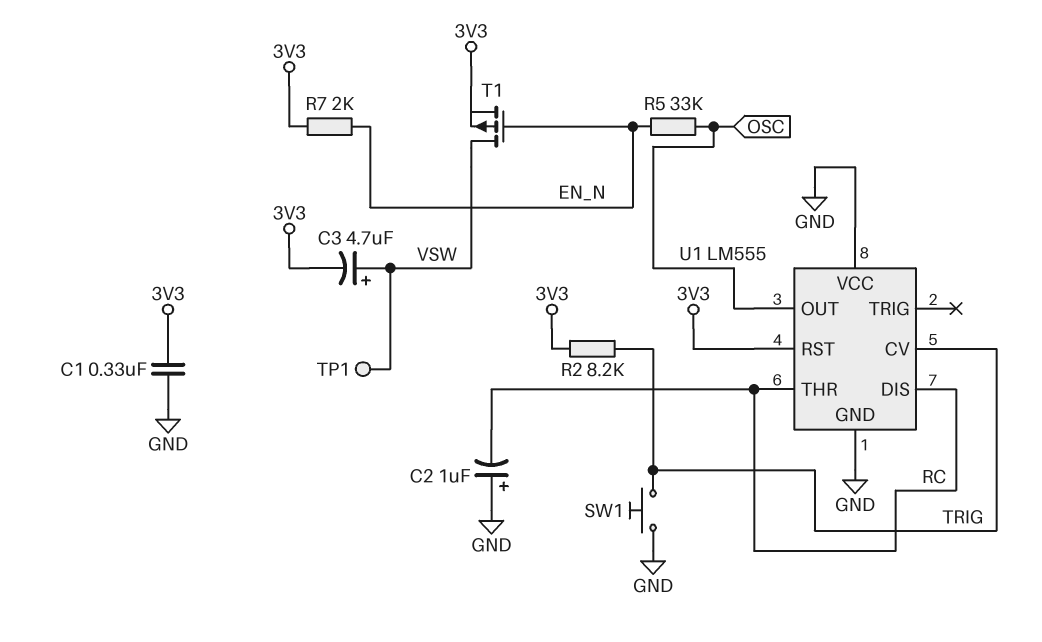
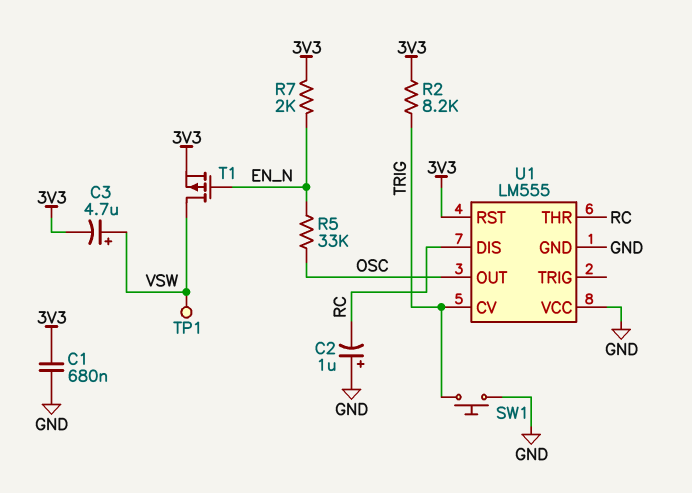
C1: 330nF (3V3, GND) -> 680nF (3V3, GND)

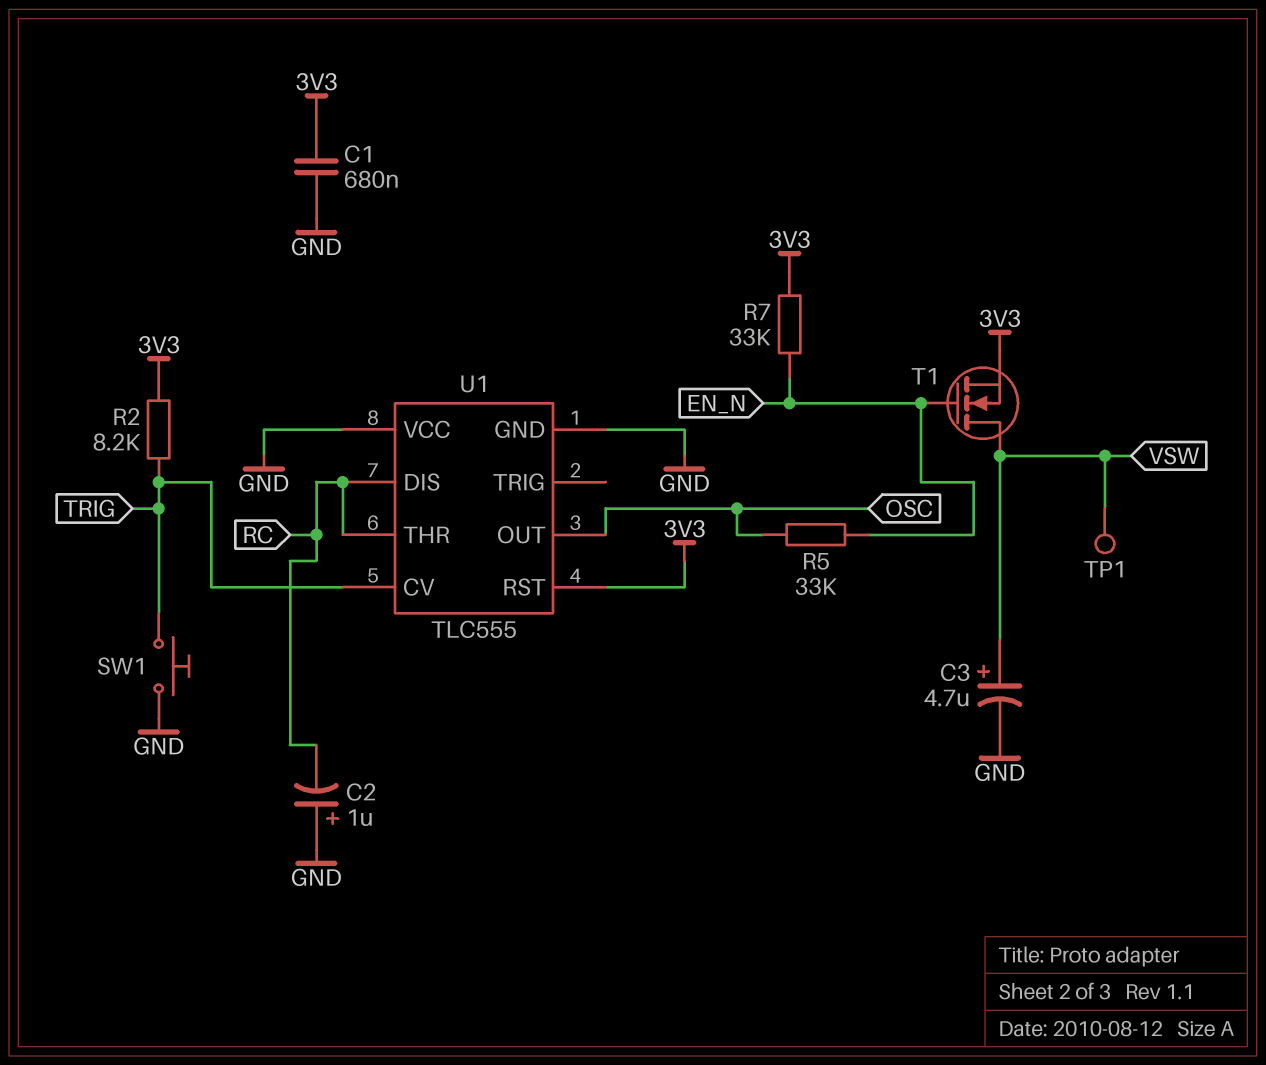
C3: 4.7uF (plus VSW, minus 3V3) -> 4.7uF (plus VSW, minus GND)
R7: 2k (3V3, EN_N) -> 33k (3V3, EN_N)
T1: PMOS (G EN_N, D VSW, S 3V3) -> NMOS (G EN_N, D VSW, S 3V3)
U1: LM555 -> TLC555

